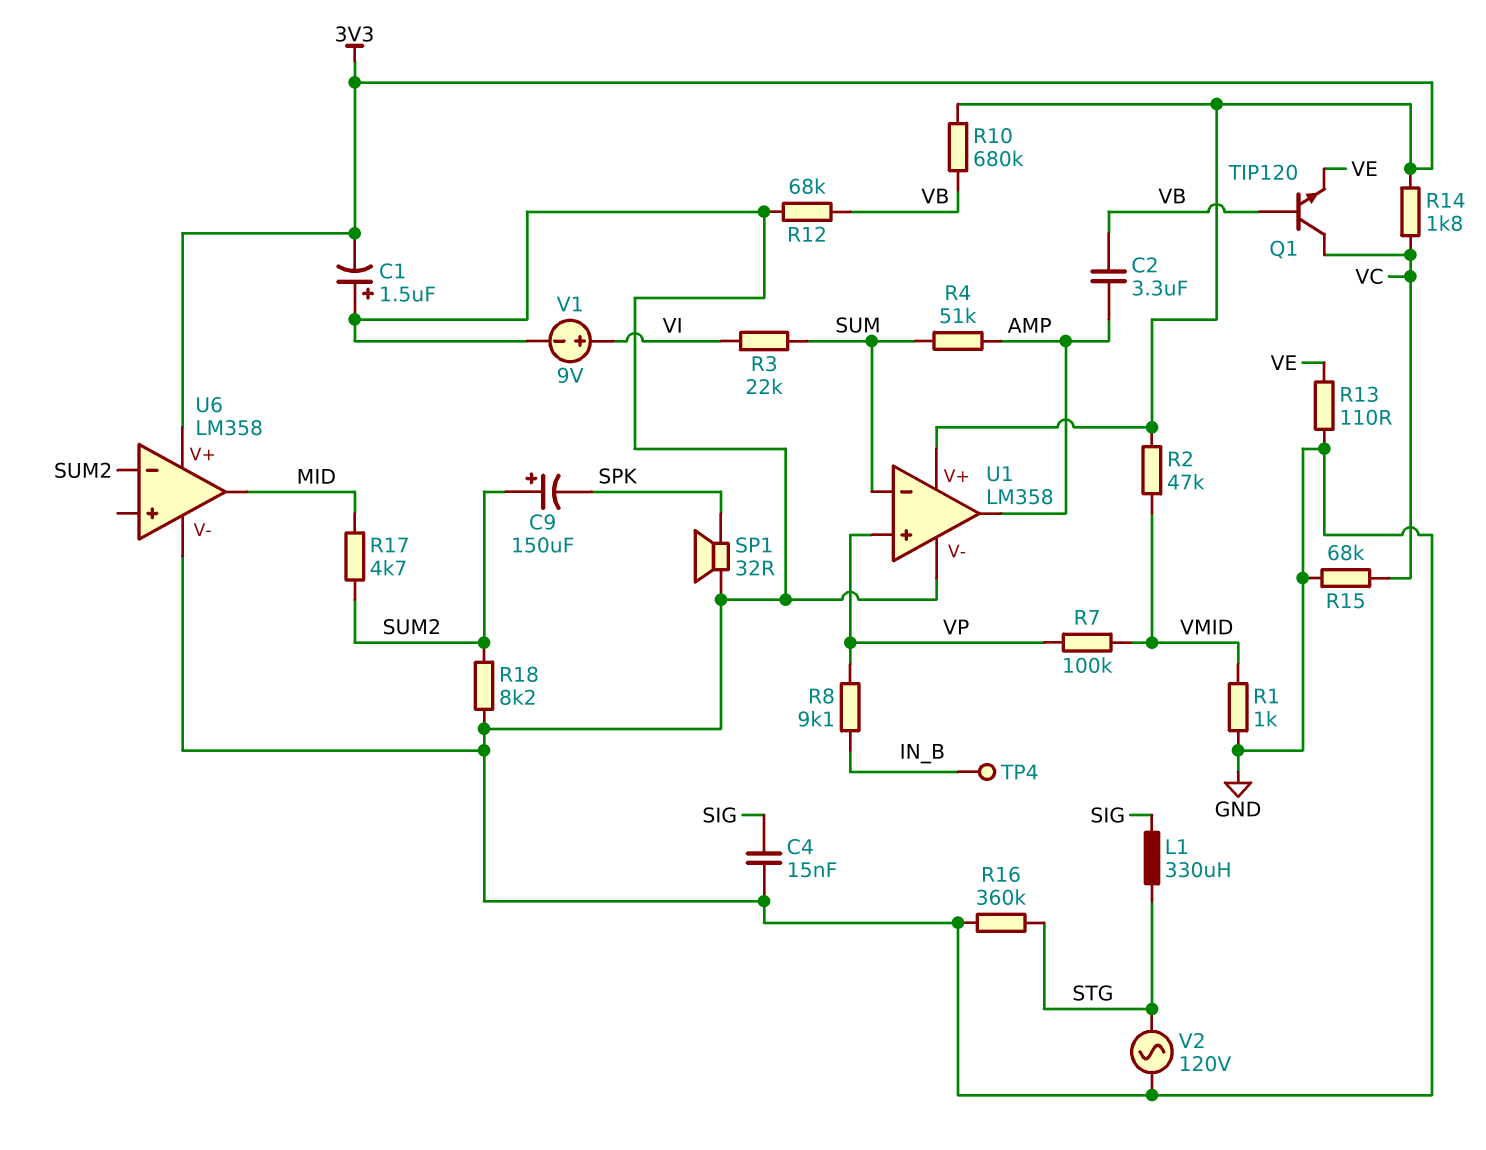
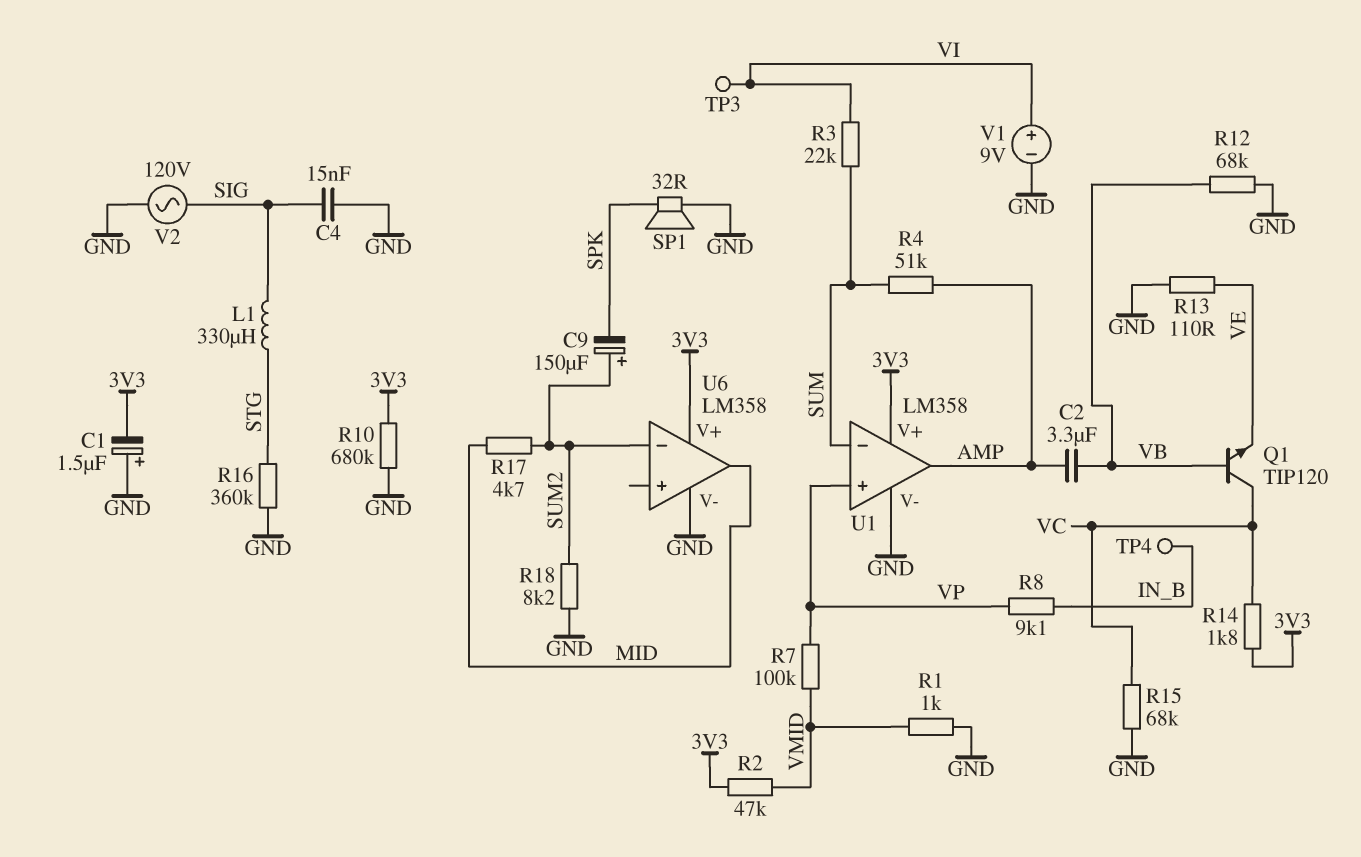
R10: 680k (3V3, VB) -> 680k (3V3, GND)
TP3: none -> test point (VI)
V2: AC 120V (GND, STG) -> AC 120V (GND, SIG)

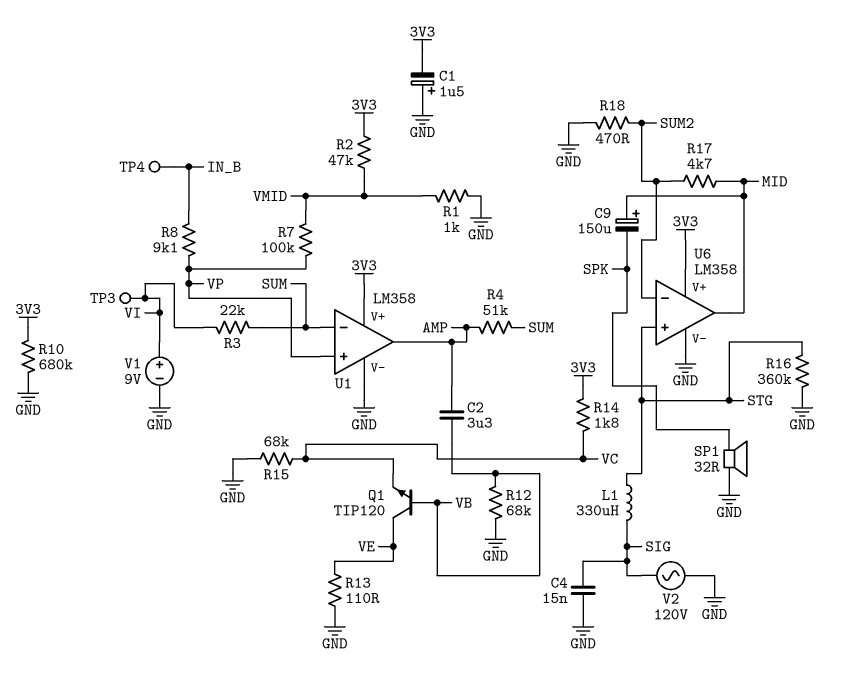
C9: 150uF (plus SUM2, minus SPK) -> 150uF (plus MID, minus SPK)
Q1: NPN TIP120 (B VB, C VC, E VE) -> NPN TIP120 (B VB, C VE, E VC)
R18: 8.2k (GND, SUM2) -> 470 (GND, SUM2)
U6 pin in+: none -> STG

